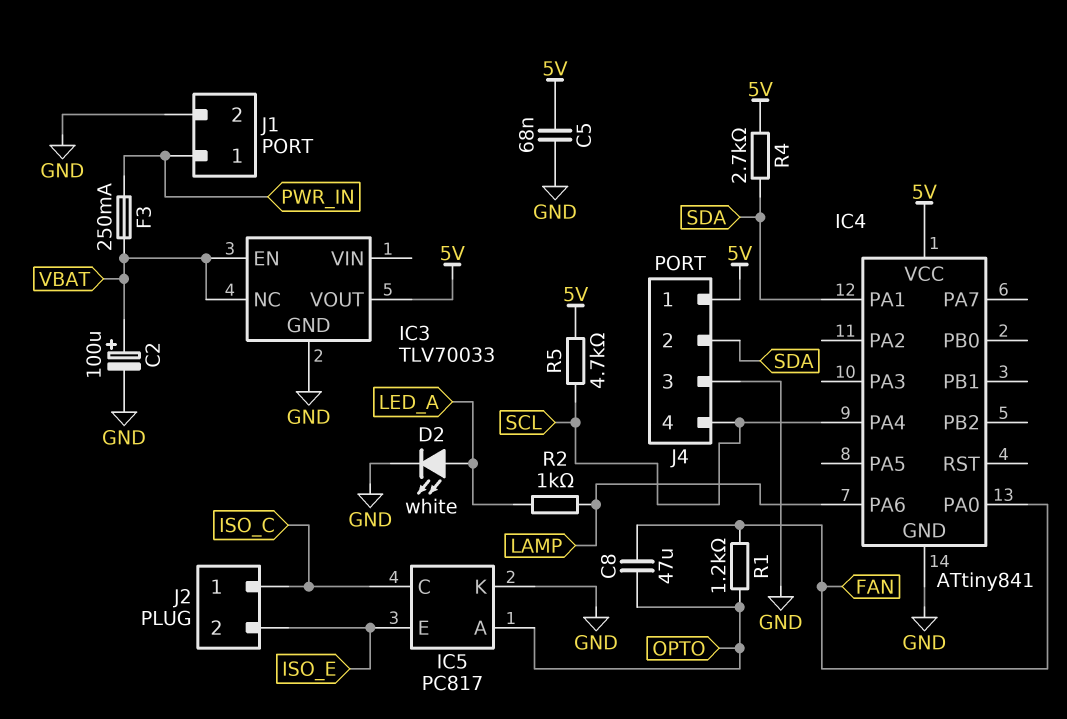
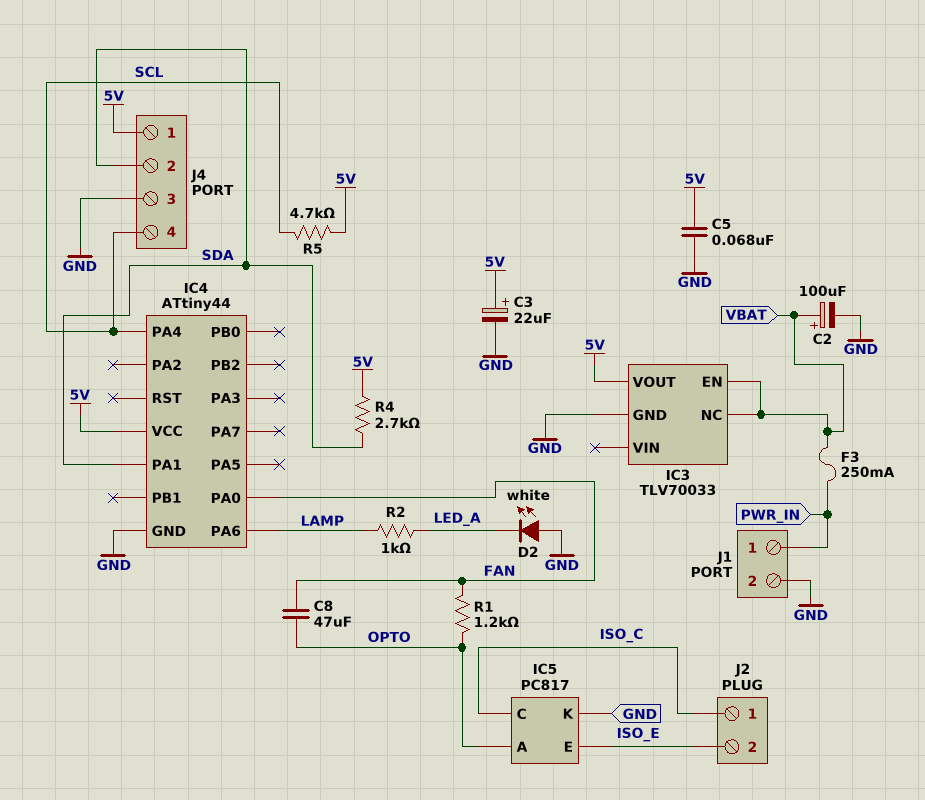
C3: none -> 22uF (plus 5V, minus GND)
D2: LED white (A LED_A, K GND) -> LED white (A GND, K LED_A)
IC4: ATtiny841 -> ATtiny44

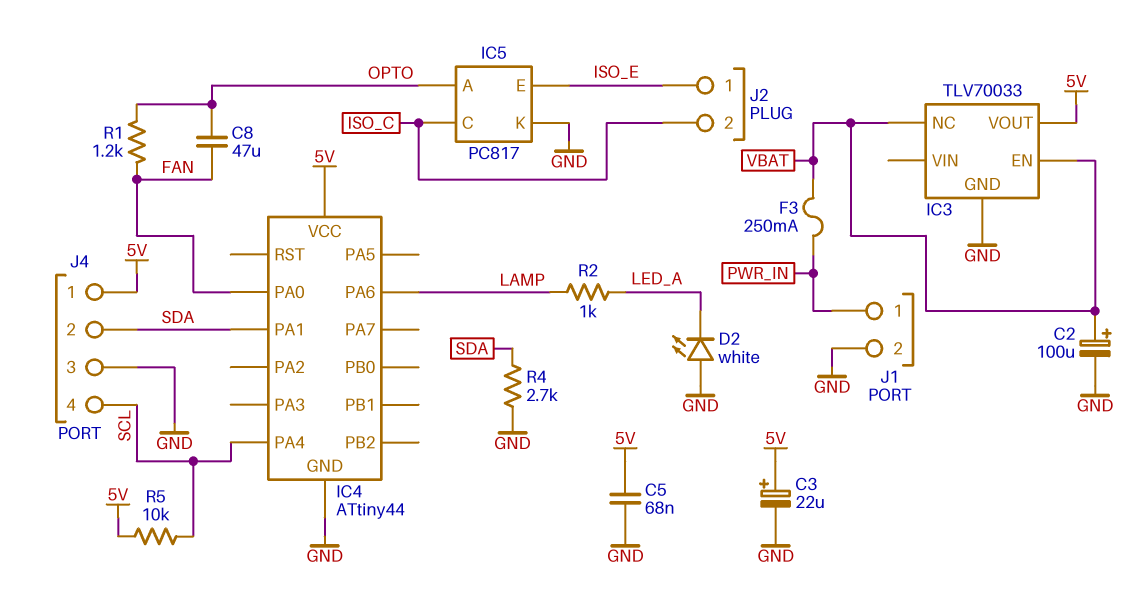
J2 pin 1: ISO_C -> ISO_E
J2 pin 2: ISO_E -> ISO_C
R4: 2.7k (5V, SDA) -> 2.7k (GND, SDA)
R5: 4.7k (5V, SCL) -> 10k (5V, SCL)

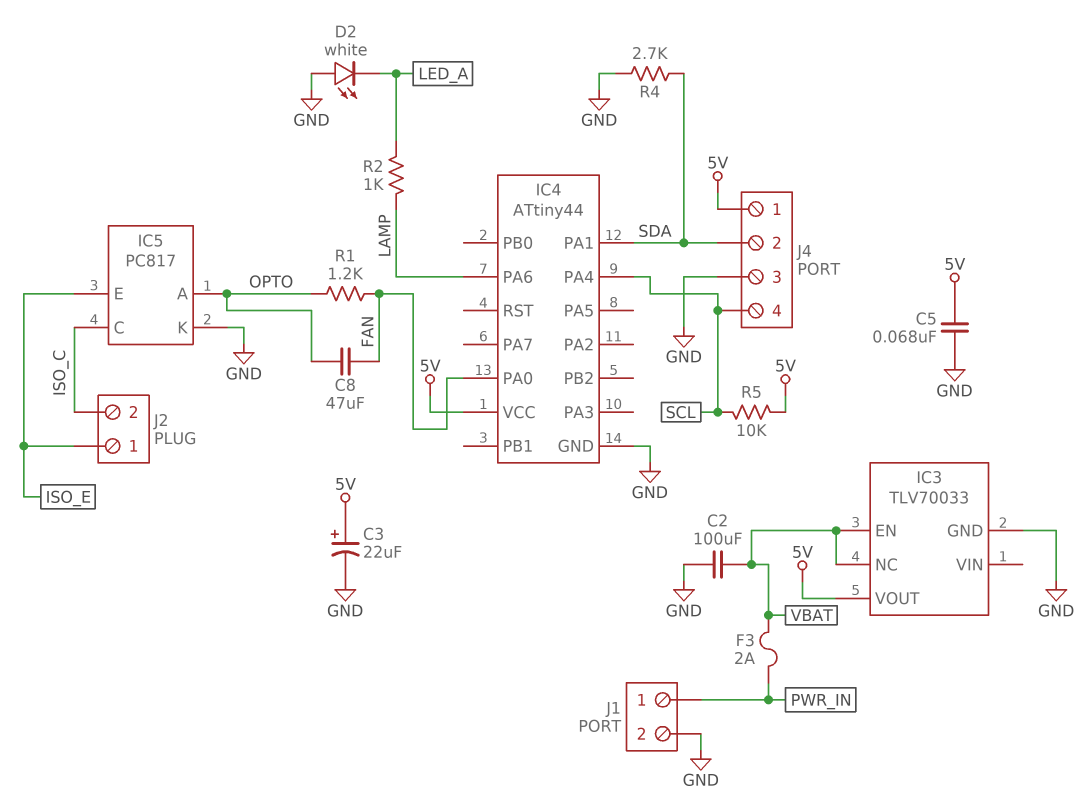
C2: 100uF (plus VBAT, minus GND) -> 100uF (GND, VBAT)
F3: 250mA (PWR_IN, VBAT) -> 2A (PWR_IN, VBAT)

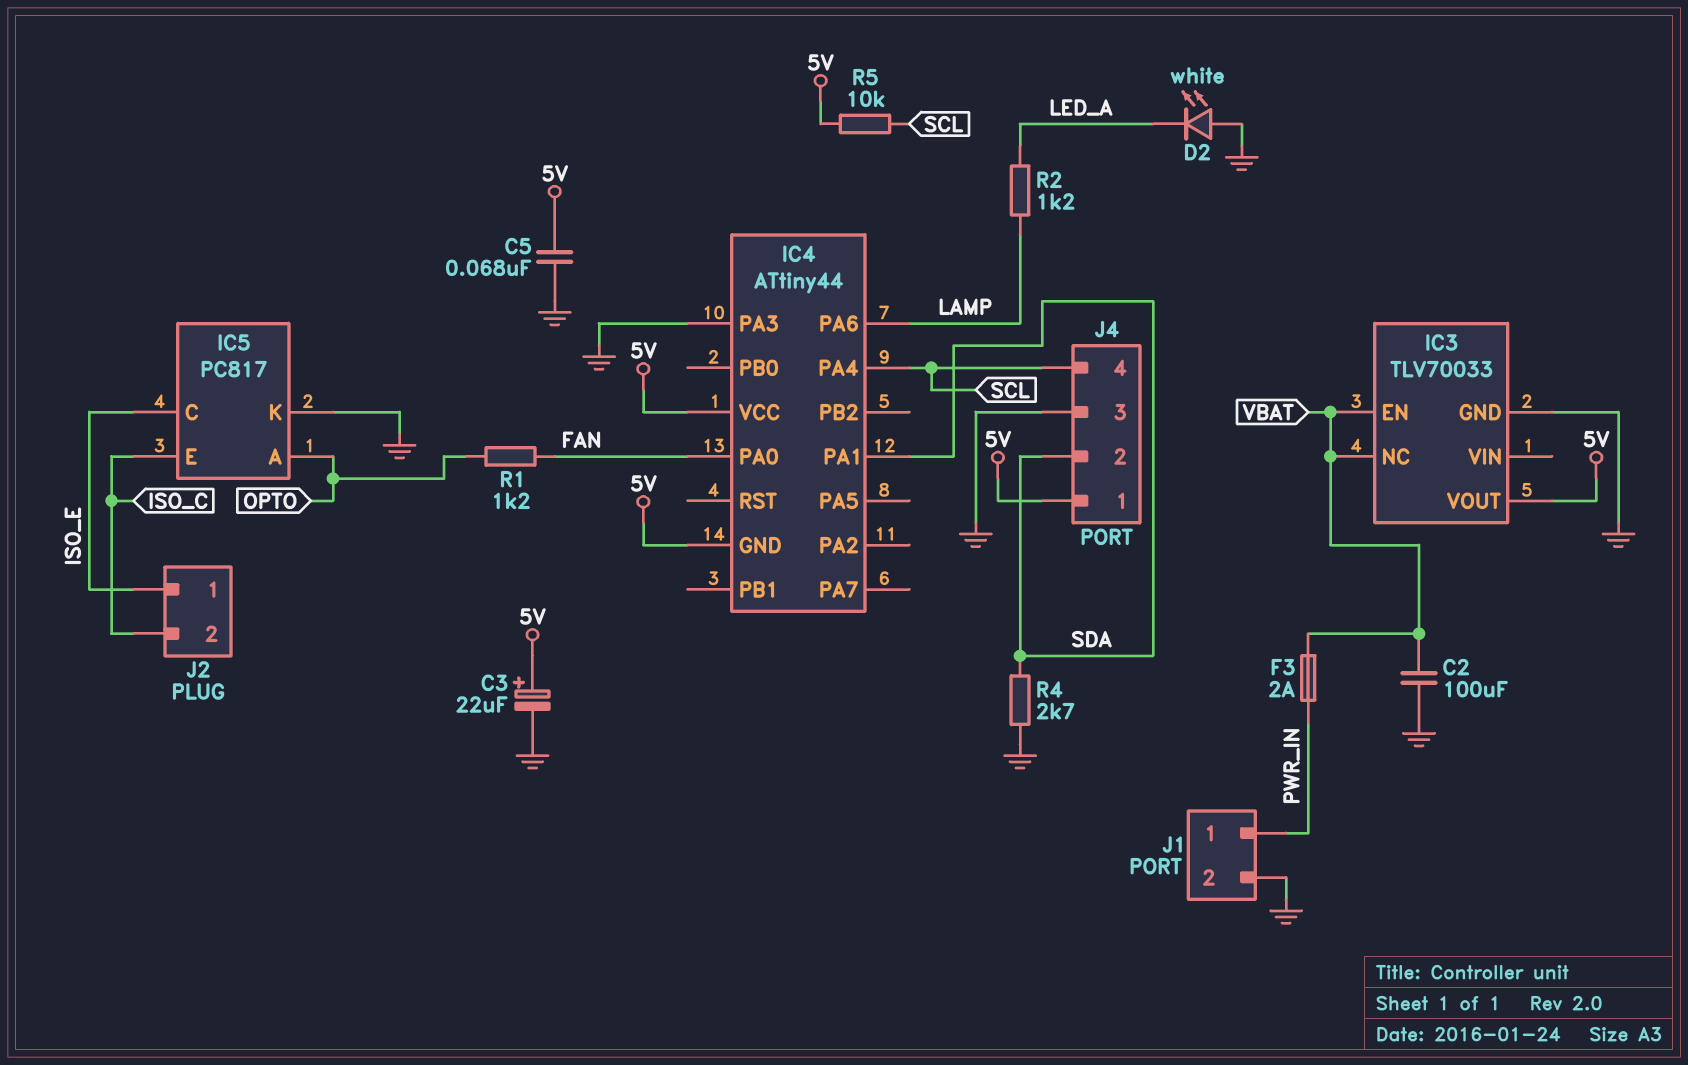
C8: 47uF (FAN, OPTO) -> none
IC4 pin GND: GND -> 5V
IC4 pin PA3: none -> GND
IC5 pin C: ISO_C -> ISO_E
IC5 pin E: ISO_E -> ISO_C
R2: 1k (LAMP, LED_A) -> 1.2k (LAMP, LED_A)

